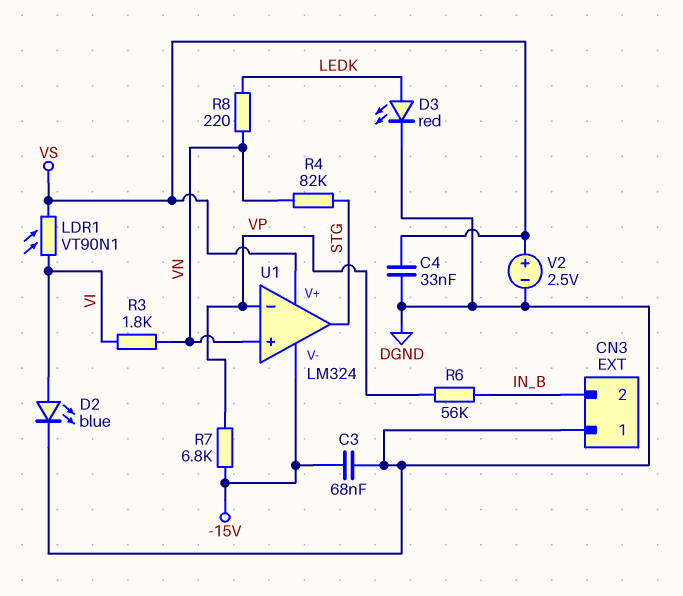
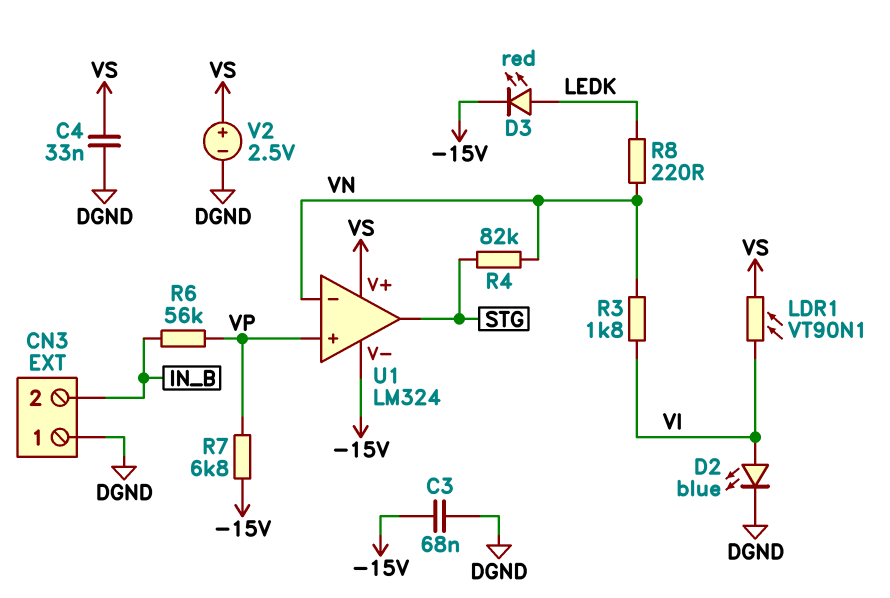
D3: LED red (A LEDK, K DGND) -> LED red (A LEDK, K -15V)
U1 pin in+: VN -> VP
U1 pin in-: VP -> VN

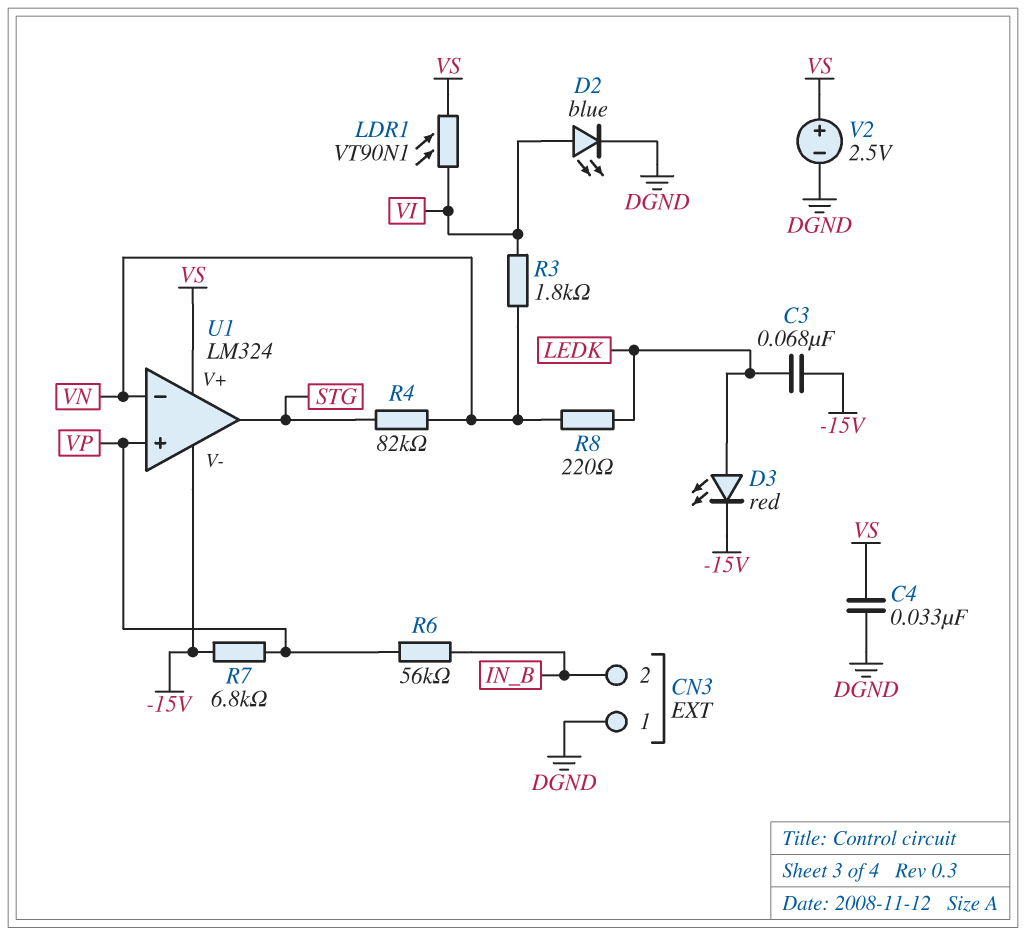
C3: 68nF (-15V, DGND) -> 68nF (-15V, LEDK)

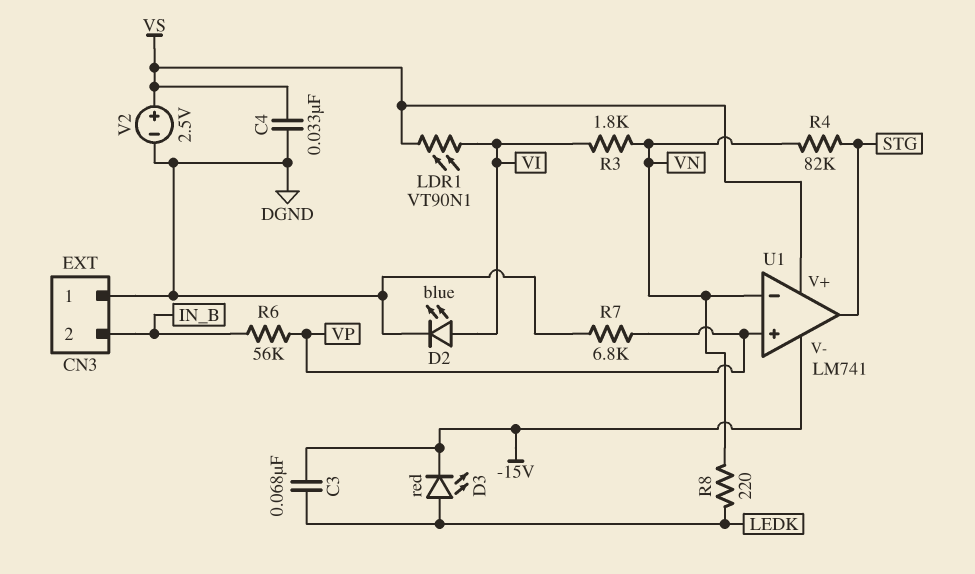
R7: 6.8k (-15V, VP) -> 6.8k (DGND, VP)
U1: LM324 -> LM741

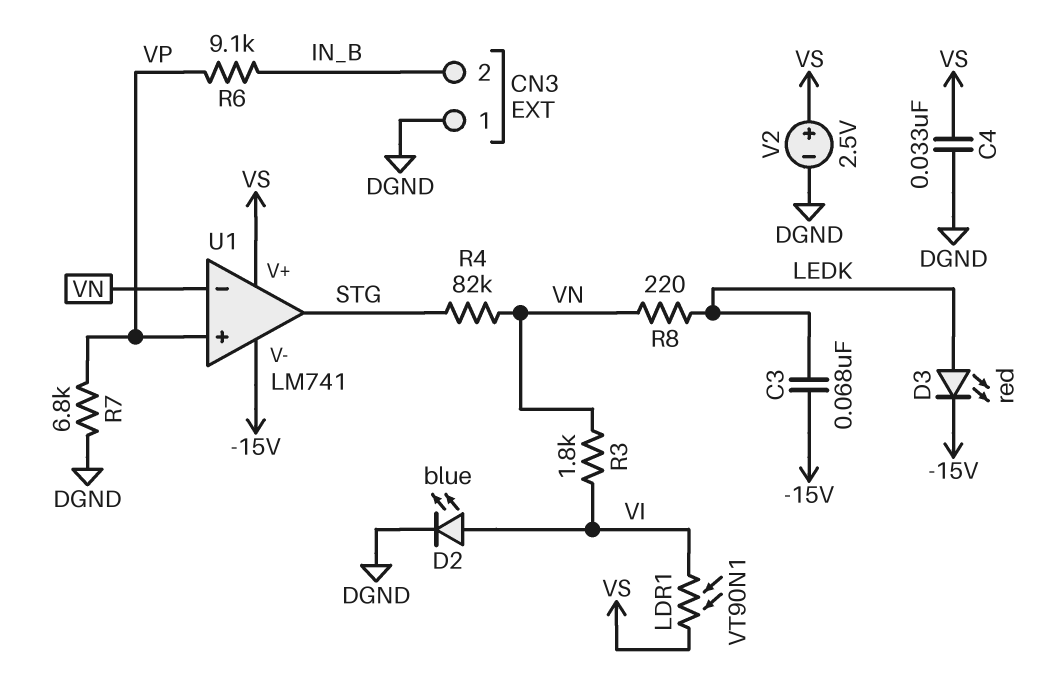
R6: 56k (IN_B, VP) -> 9.1k (IN_B, VP)

